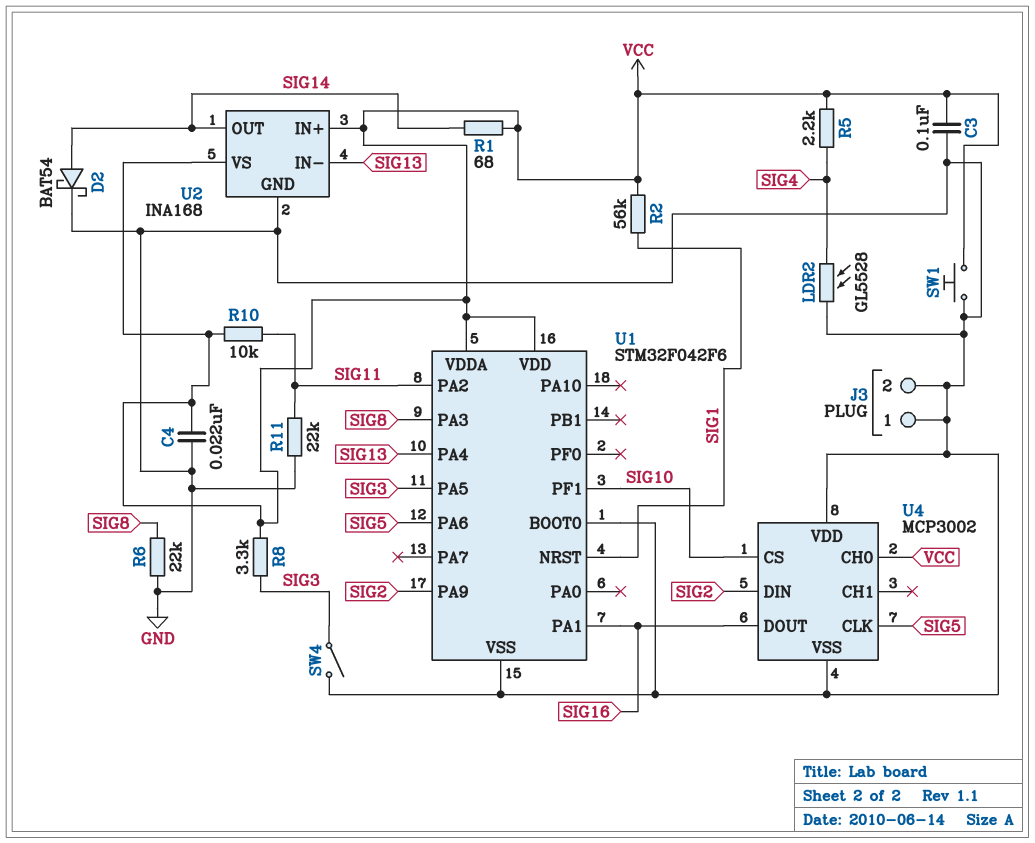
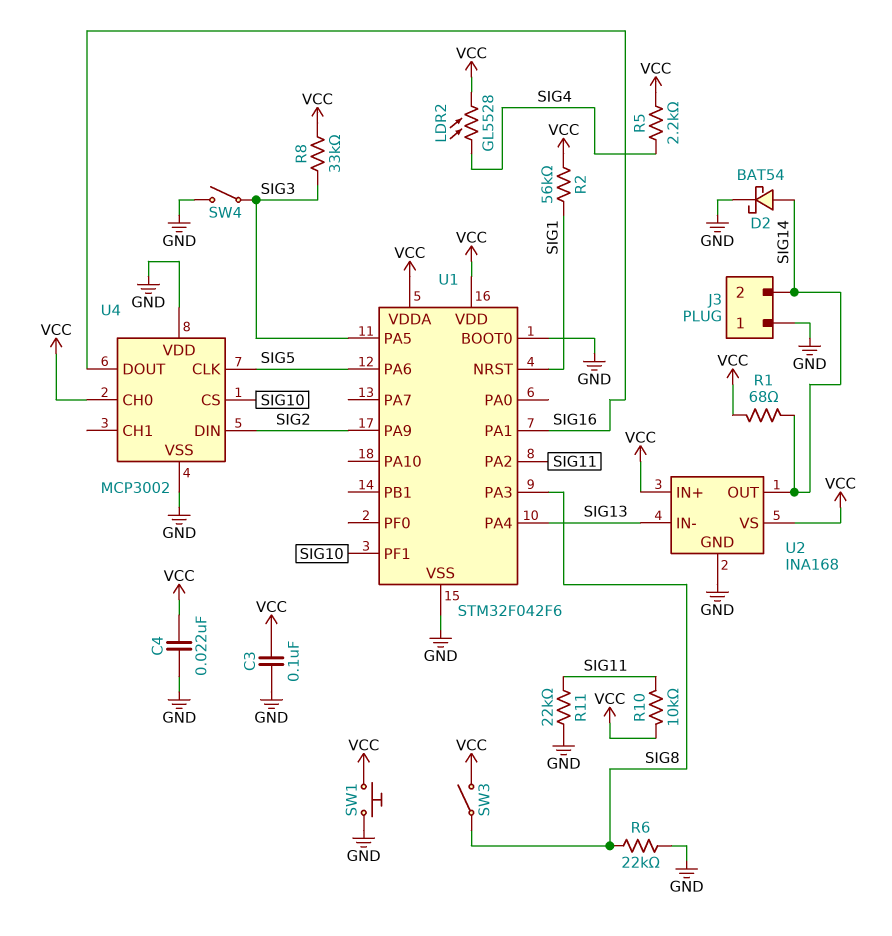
J3 pin 2: GND -> SIG14
LDR2: GL5528 (GND, SIG4) -> GL5528 (SIG4, VCC)
R8: 3.3k (SIG3, VCC) -> 33k (SIG3, VCC)
SW3: none -> switch (SIG8, VCC)

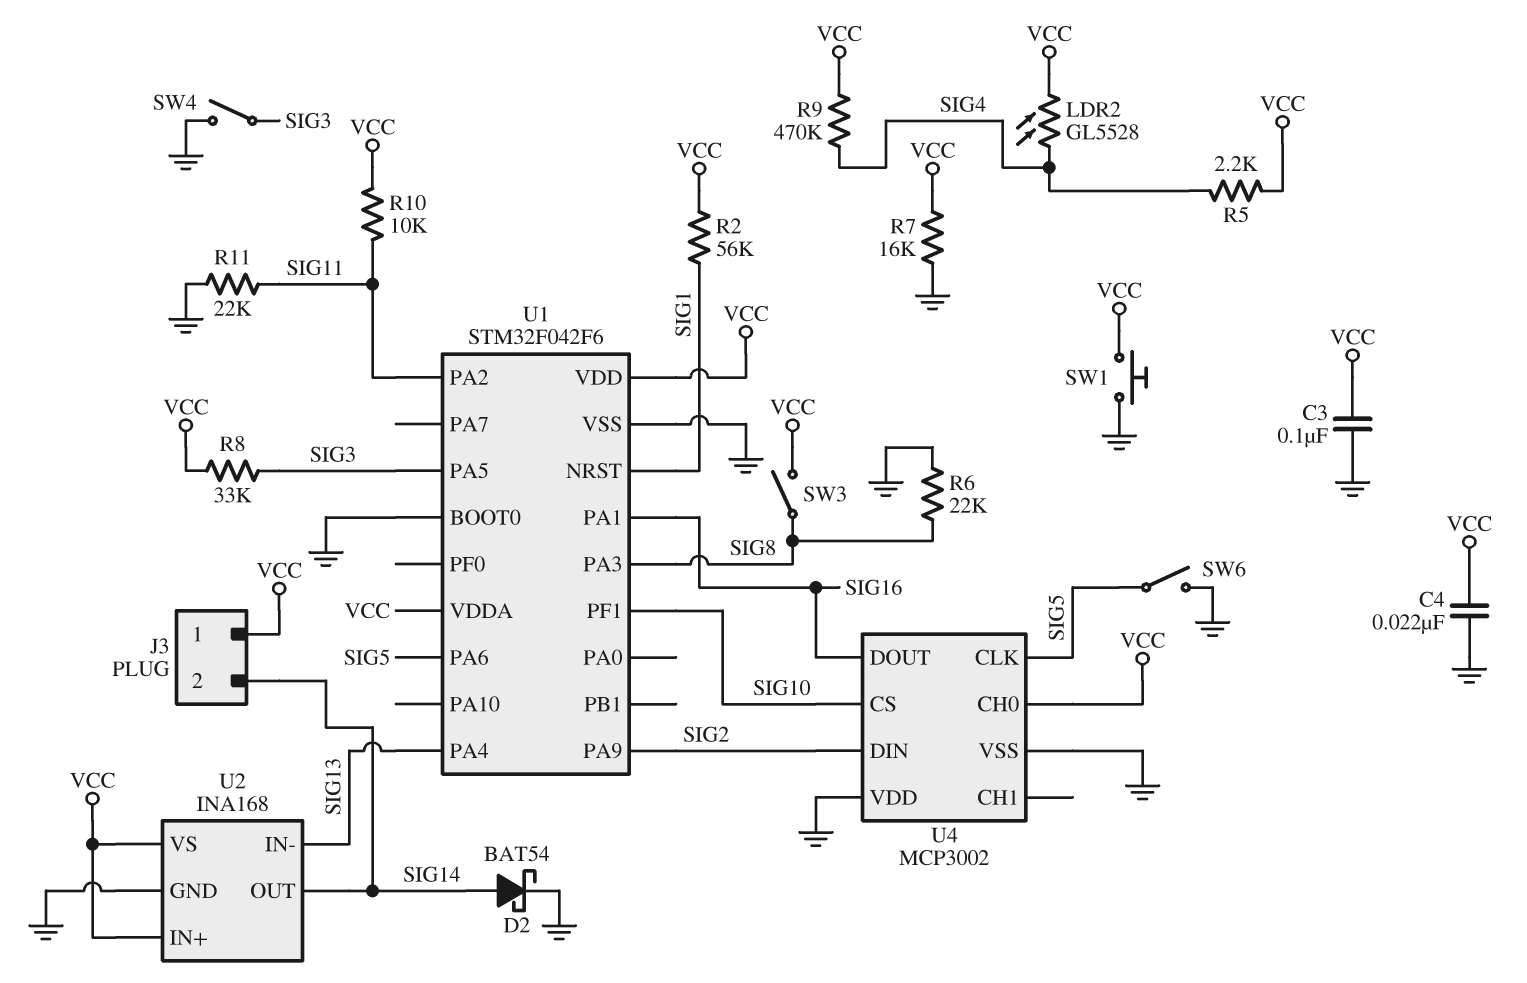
J3 pin 1: GND -> VCC
R1: 68 (SIG14, VCC) -> none
R7: none -> 16k (GND, VCC)
R9: none -> 470k (SIG4, VCC)
SW6: none -> switch (GND, SIG5)

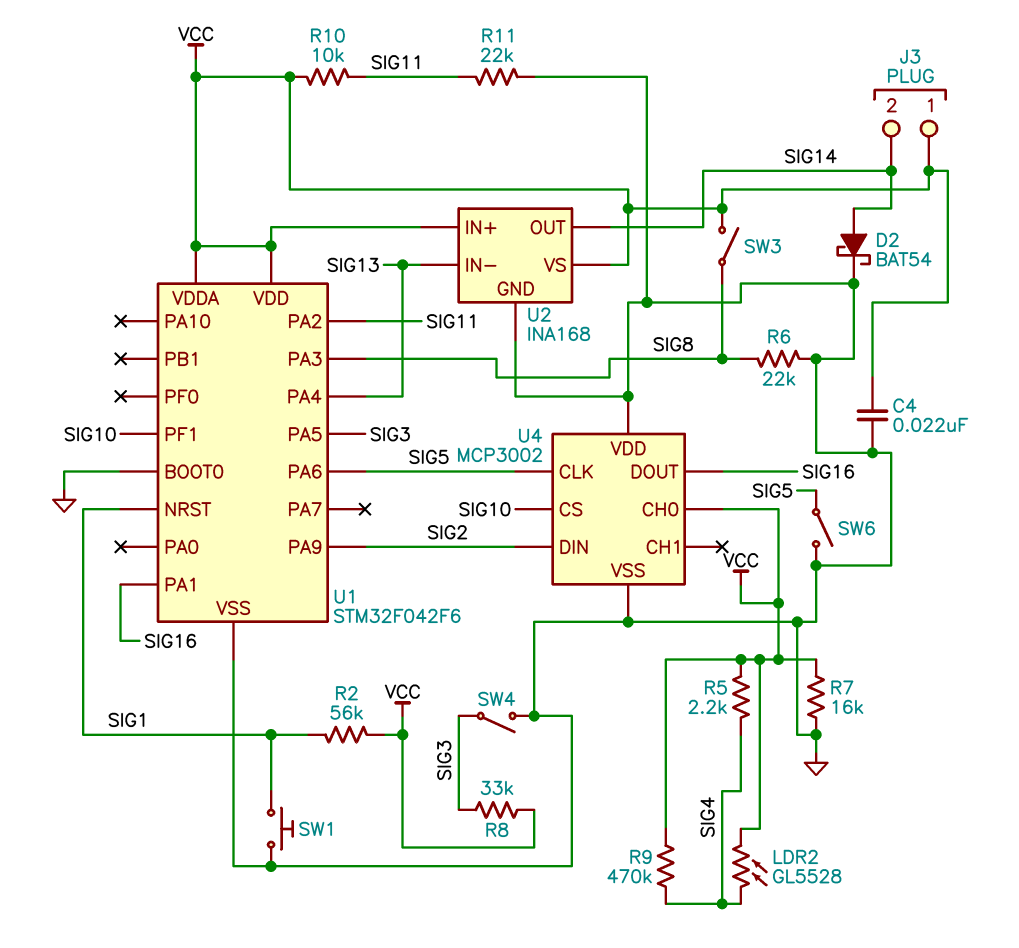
C3: 100nF (GND, VCC) -> none
SW1: button (GND, VCC) -> button (GND, SIG1)

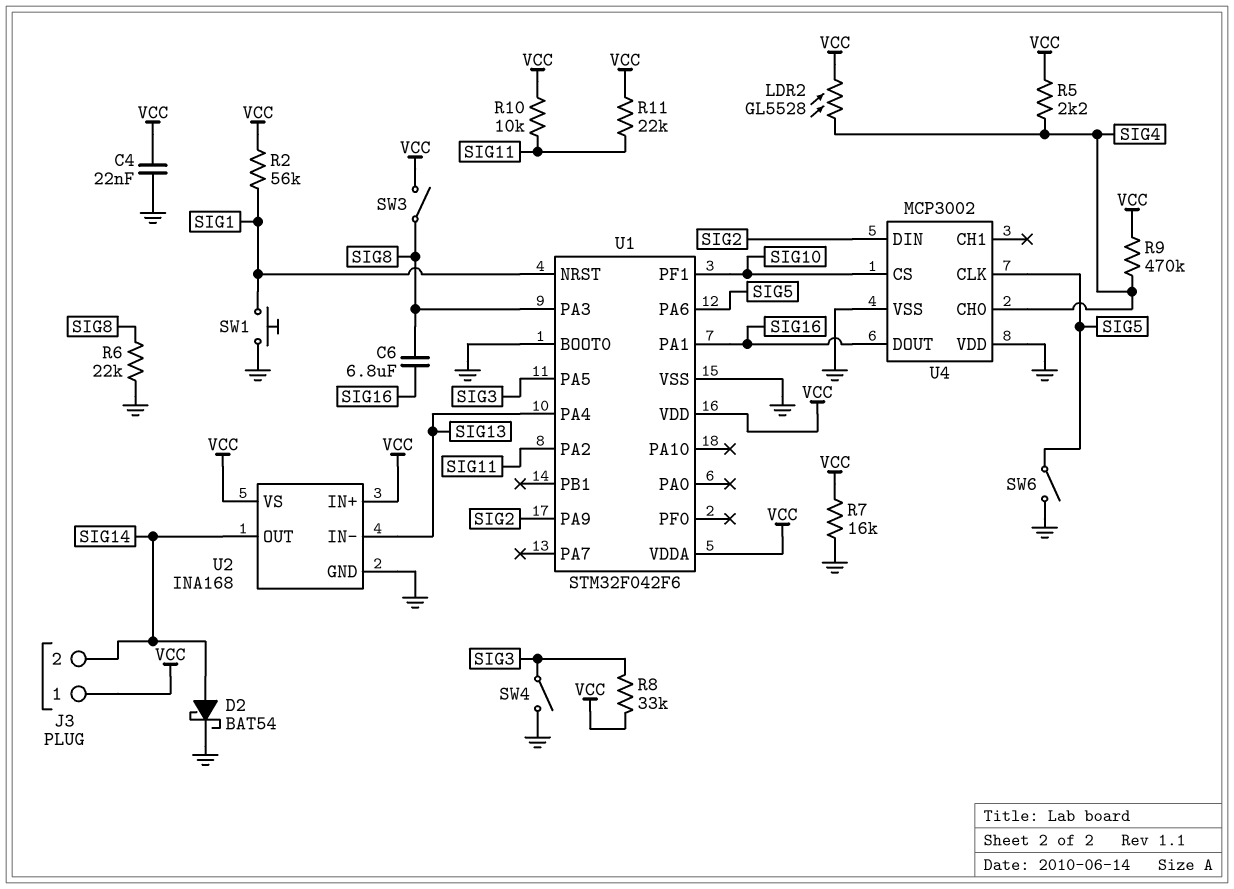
C6: none -> 6.8uF (SIG8, SIG16)
R11: 22k (GND, SIG11) -> 22k (SIG11, VCC)
U4 pin CH0: VCC -> SIG4

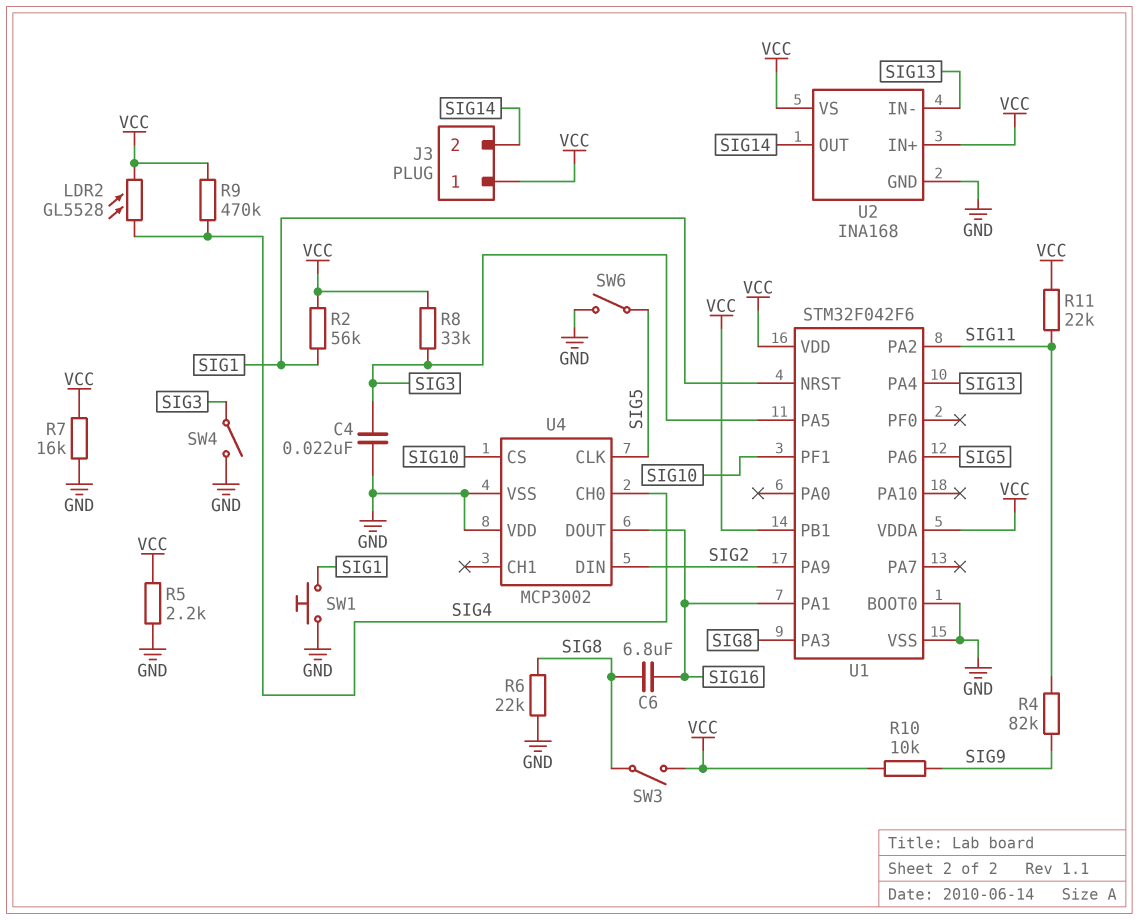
C4: 22nF (GND, VCC) -> 22nF (GND, SIG3)
D2: schottky BAT54 (A SIG14, K GND) -> none
R4: none -> 82k (SIG9, SIG11)
R5: 2.2k (SIG4, VCC) -> 2.2k (GND, VCC)
R10: 10k (SIG11, VCC) -> 10k (SIG9, VCC)
U1 pin PB1: none -> VCC

